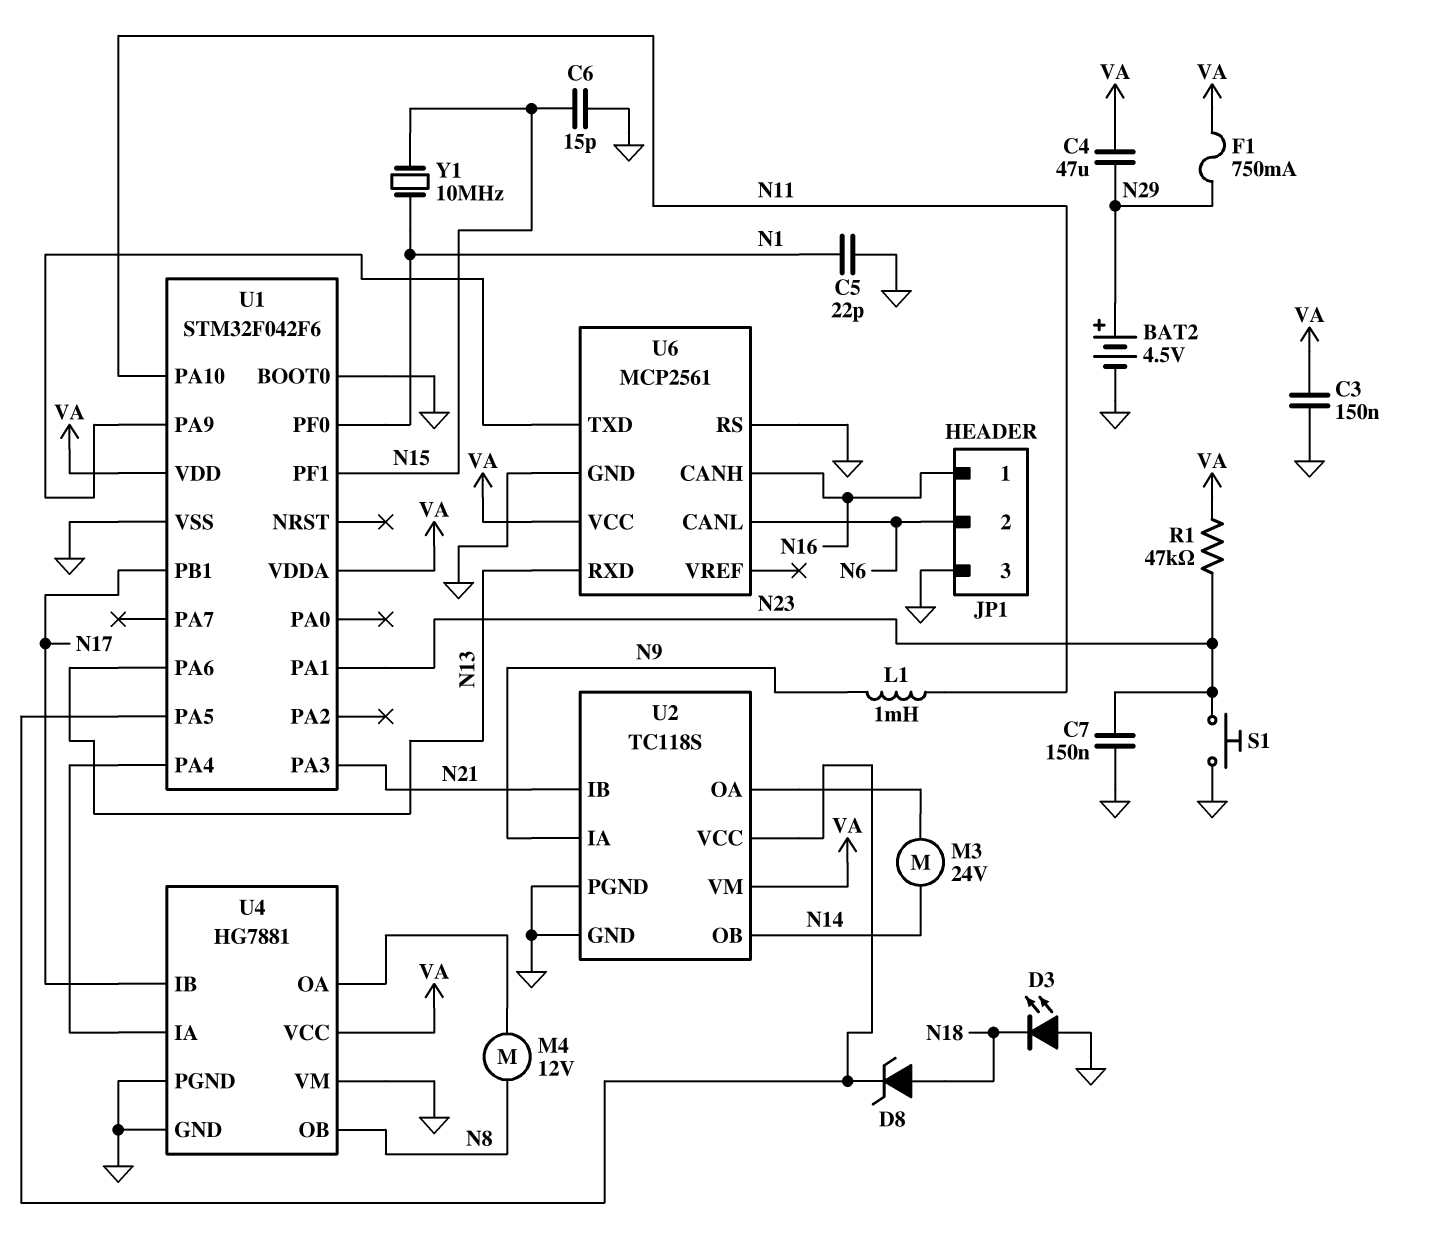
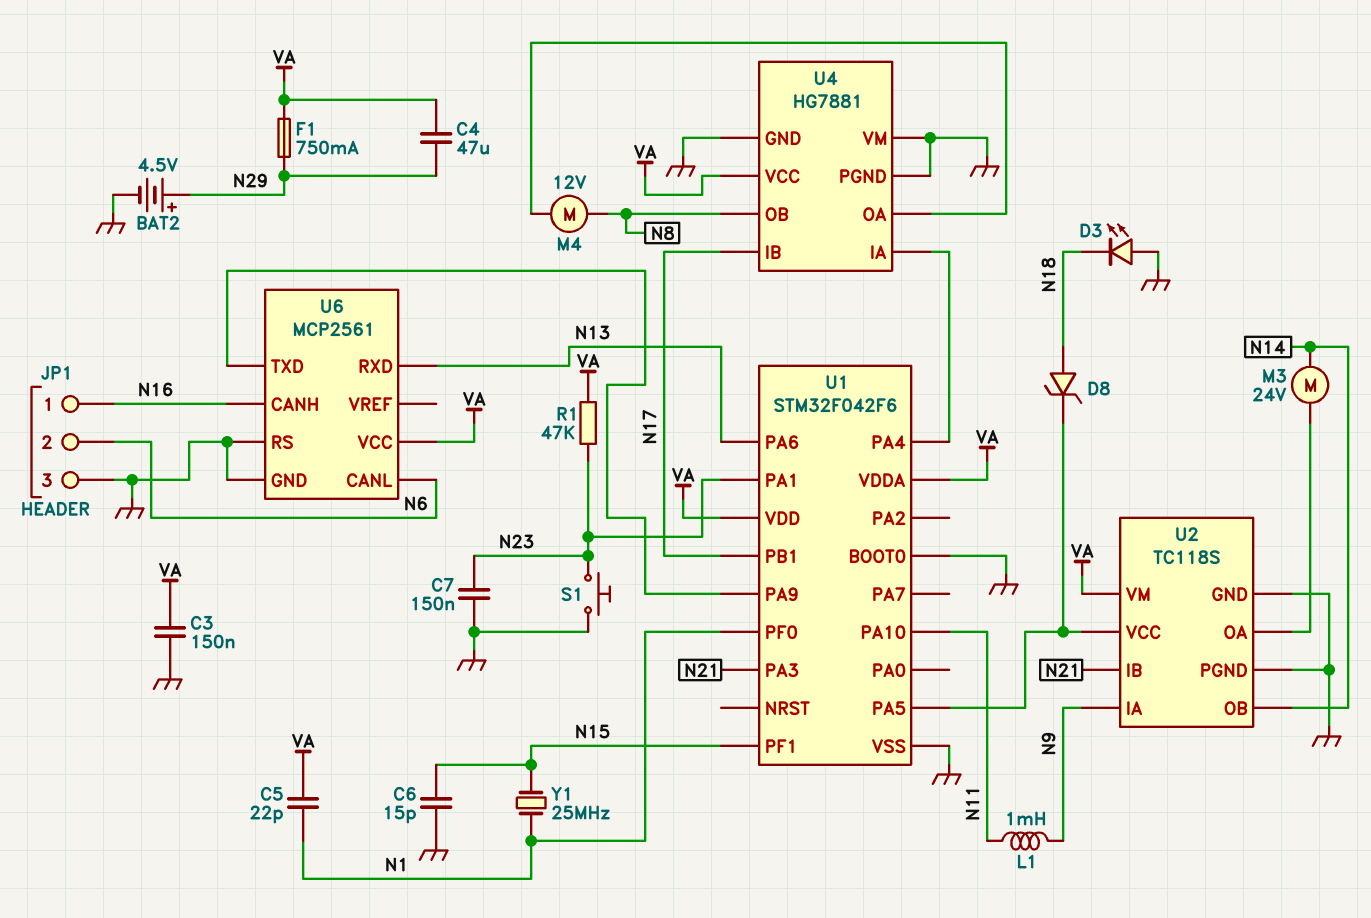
C5: 22pF (GND, N1) -> 22pF (N1, VA)
Y1: 10MHz (N1, N15) -> 25MHz (N1, N15)

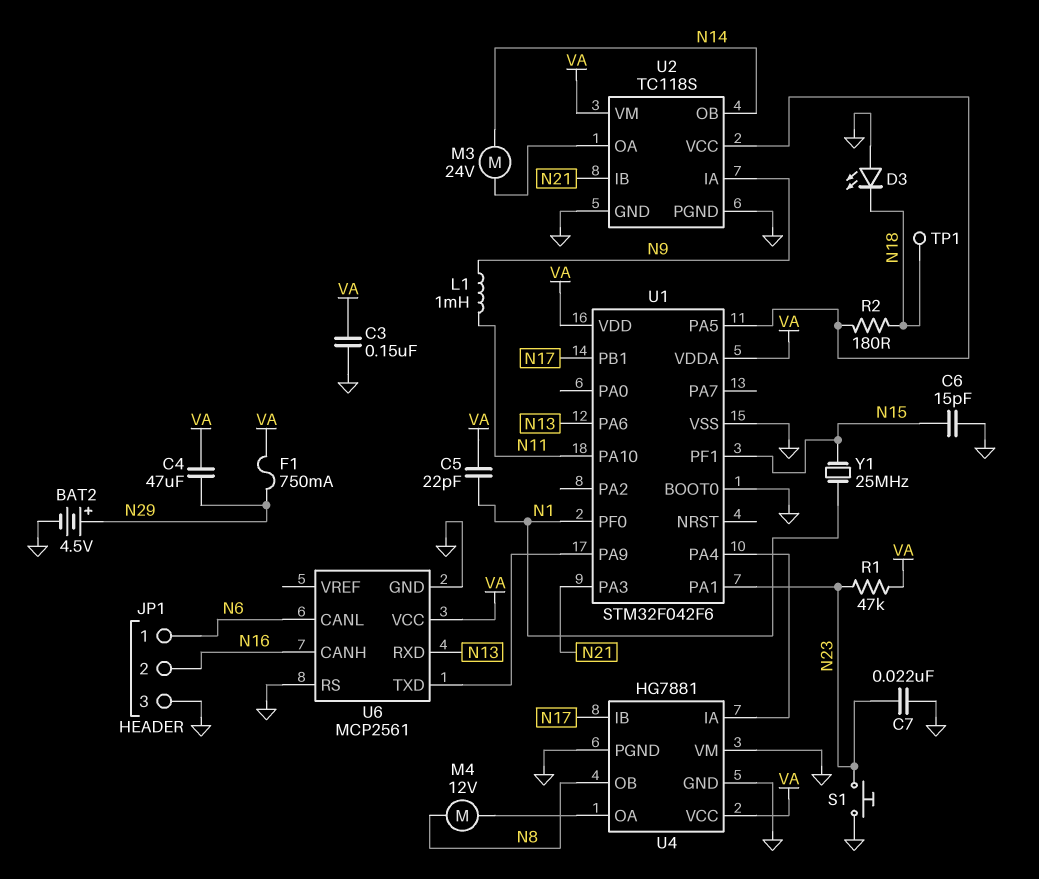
C7: 150nF (GND, N23) -> 22nF (GND, N23)
D8: zener (A N18, K U1/PA5) -> none
JP1 pin 1: N16 -> N6
JP1 pin 2: N6 -> N16
R2: none -> 180 (N18, U1/PA5)
TP1: none -> test point (N18)

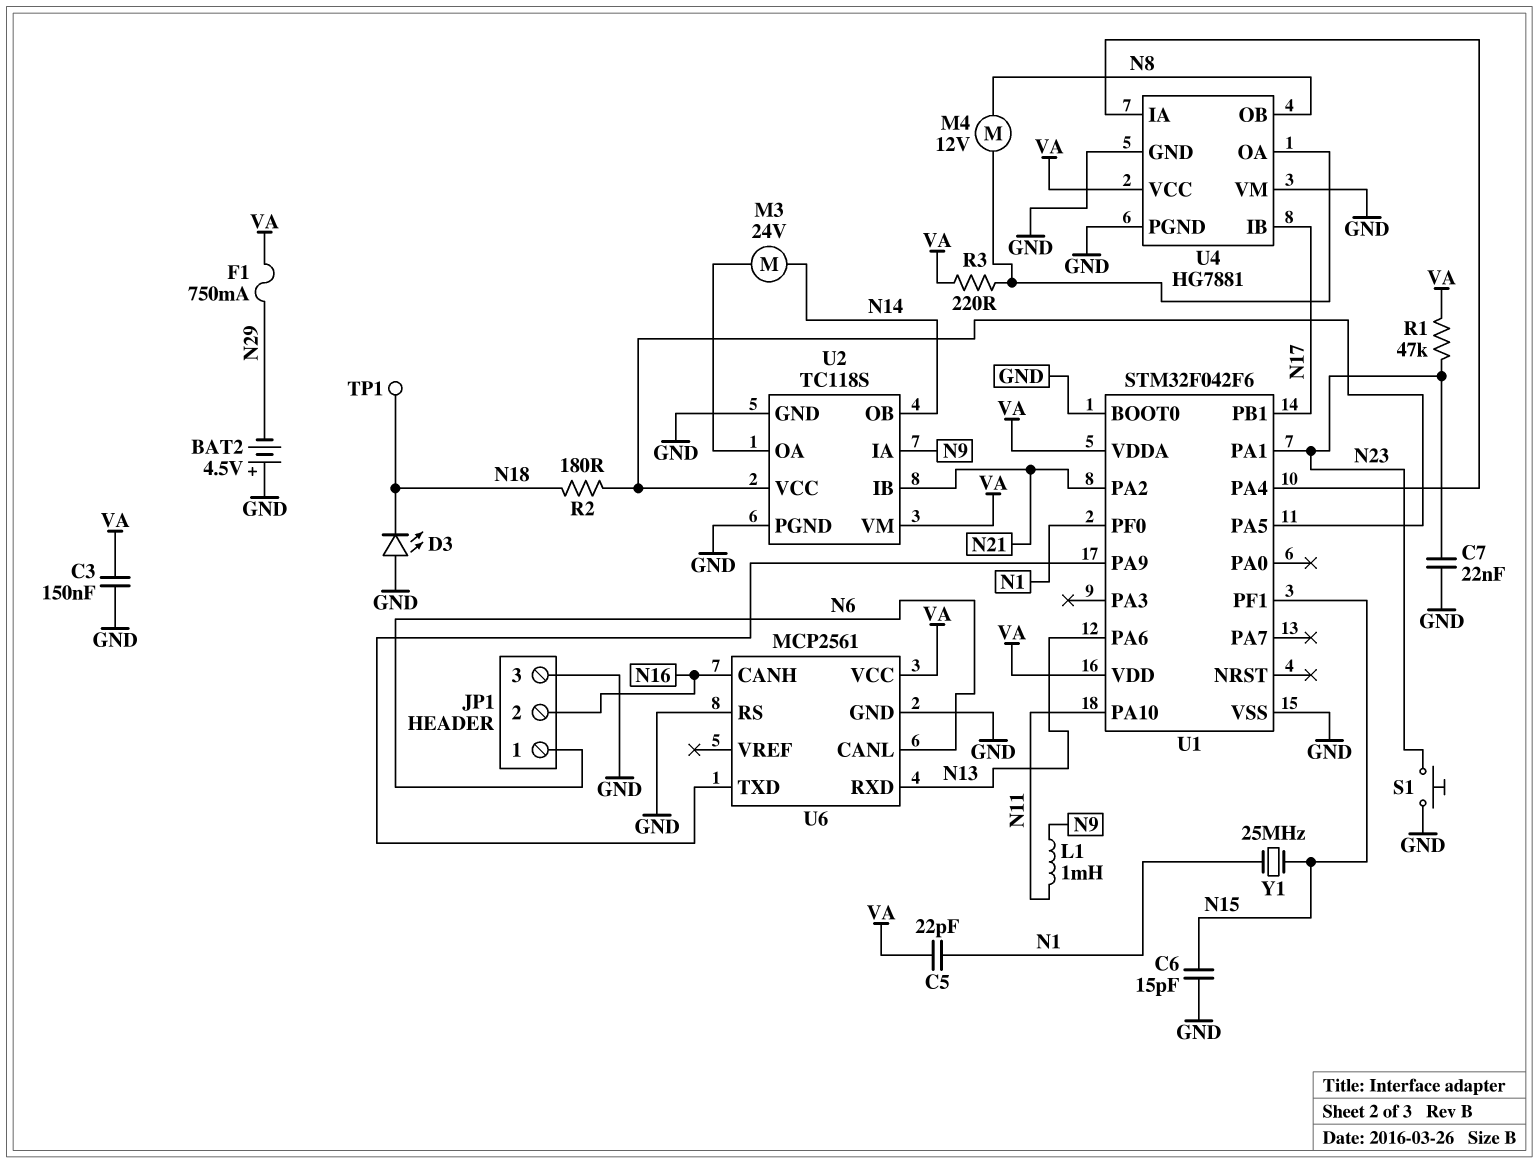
BAT2: 4.5V (plus N29, minus GND) -> 4.5V (plus GND, minus N29)
C4: 47uF (N29, VA) -> none
R3: none -> 220 (U4/OA, VA)
U1 pin PA2: none -> N21
U1 pin PA3: N21 -> none

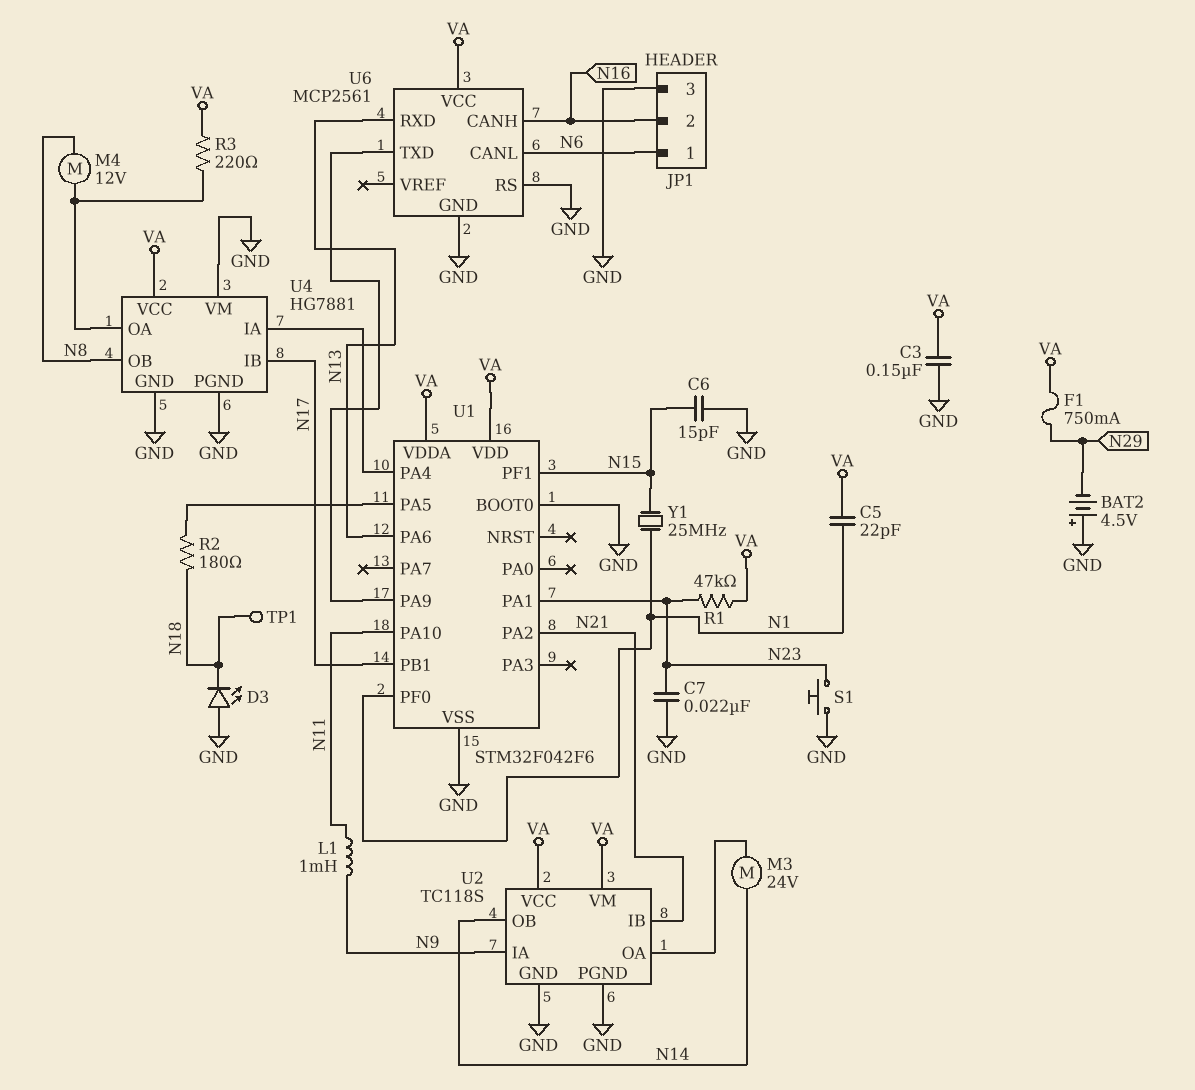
U2 pin VCC: U1/PA5 -> VA

